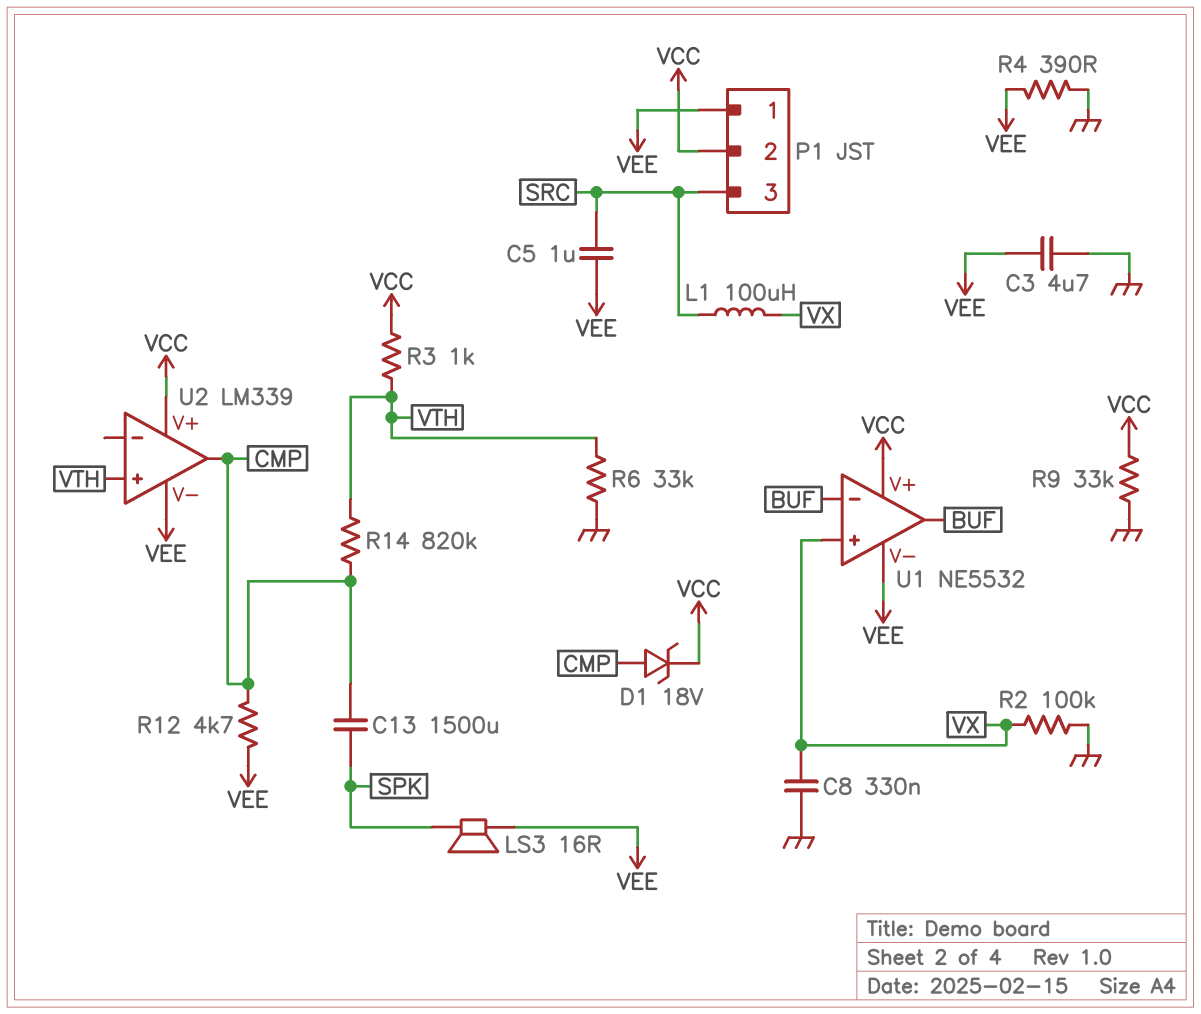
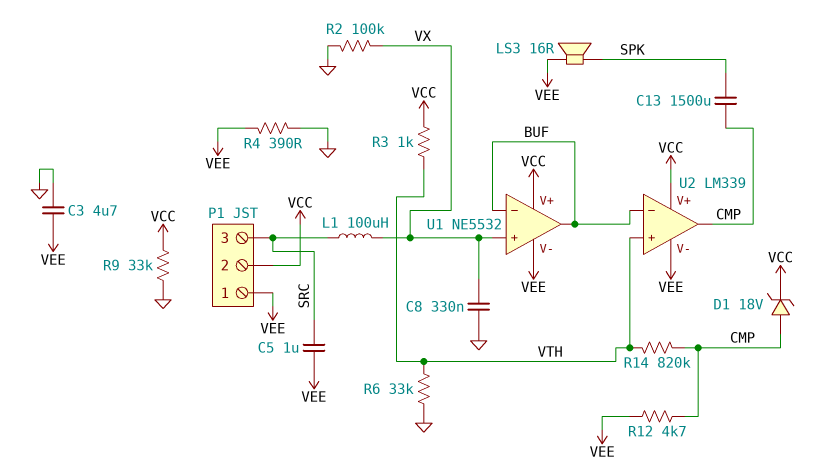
U2 pin in-: none -> BUF

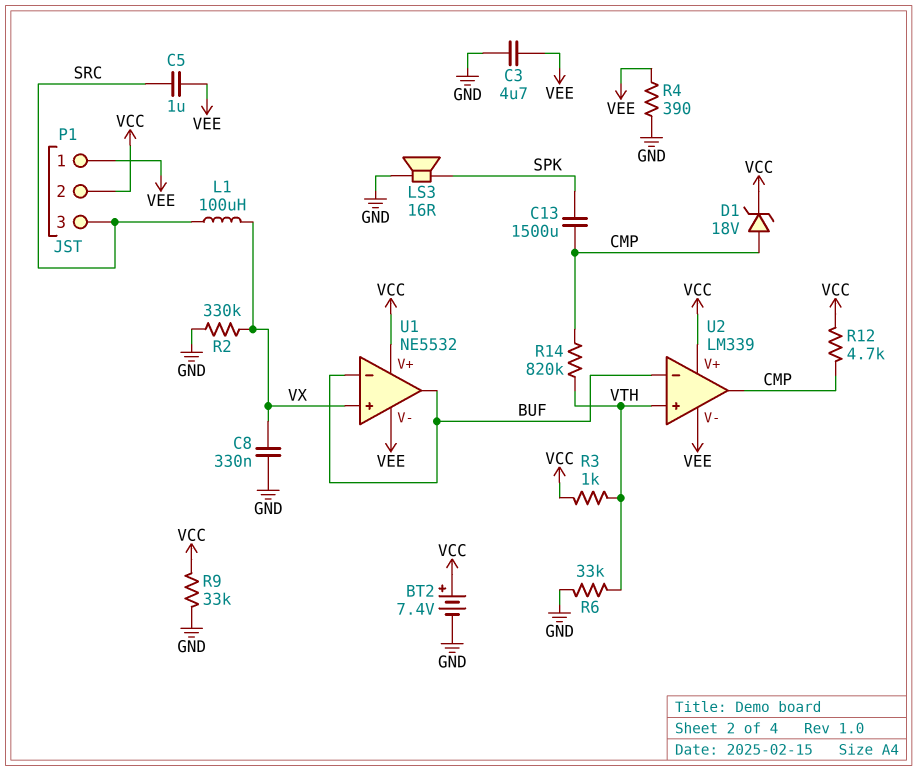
BT2: none -> 7.4V (plus VCC, minus GND)
LS3: speaker 16R (SPK, VEE) -> speaker 16R (GND, SPK)
R2: 100k (GND, VX) -> 330k (GND, VX)
R12: 4.7k (CMP, VEE) -> 4.7k (CMP, VCC)

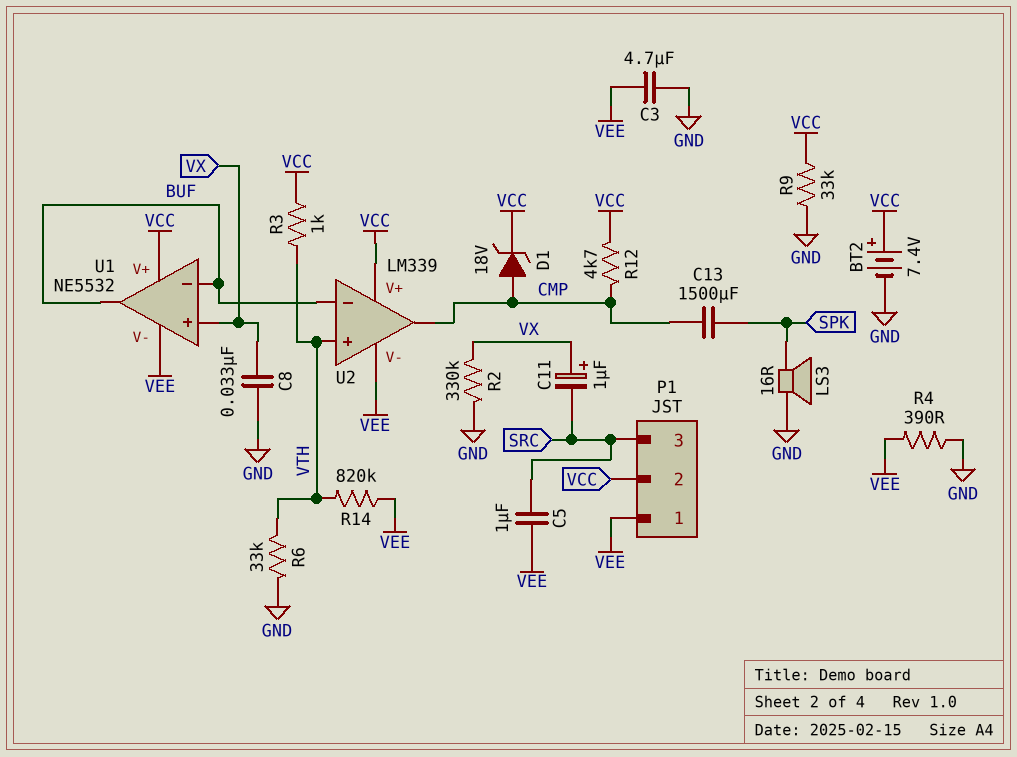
C8: 330nF (GND, VX) -> 33nF (GND, VX)
C11: none -> 1uF (plus VX, minus SRC)
L1: 100uH (SRC, VX) -> none
R14: 820k (CMP, VTH) -> 820k (VEE, VTH)

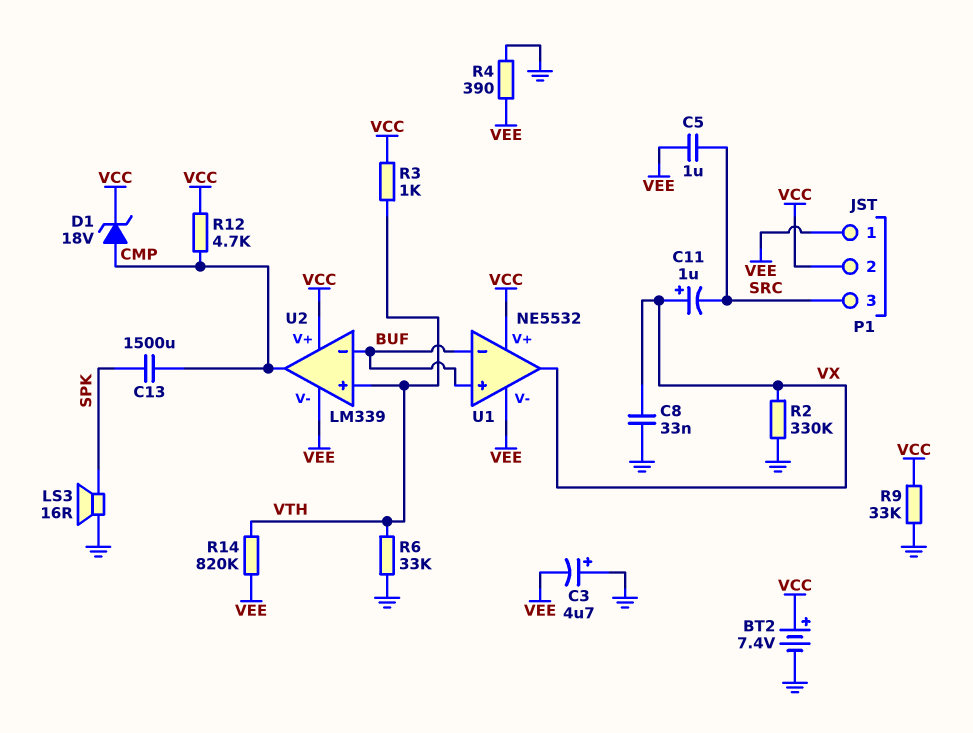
C3: 4.7uF (GND, VEE) -> 4.7uF (plus GND, minus VEE)
U1 pin in+: VX -> BUF
U1 pin out: BUF -> VX

